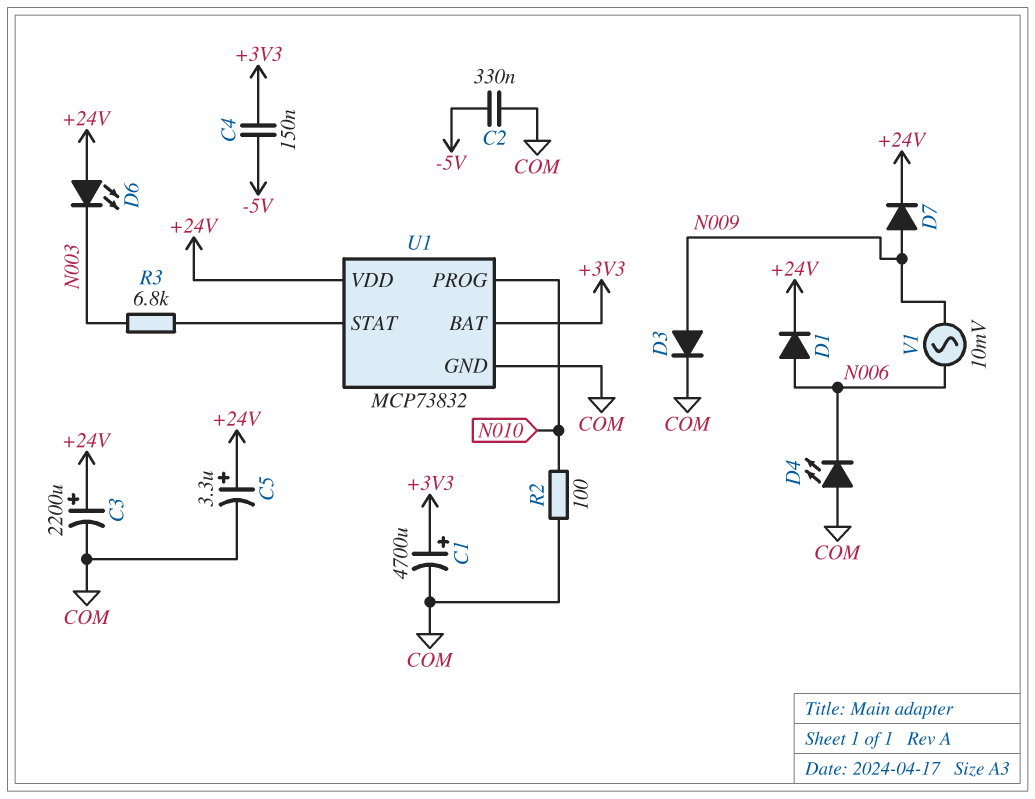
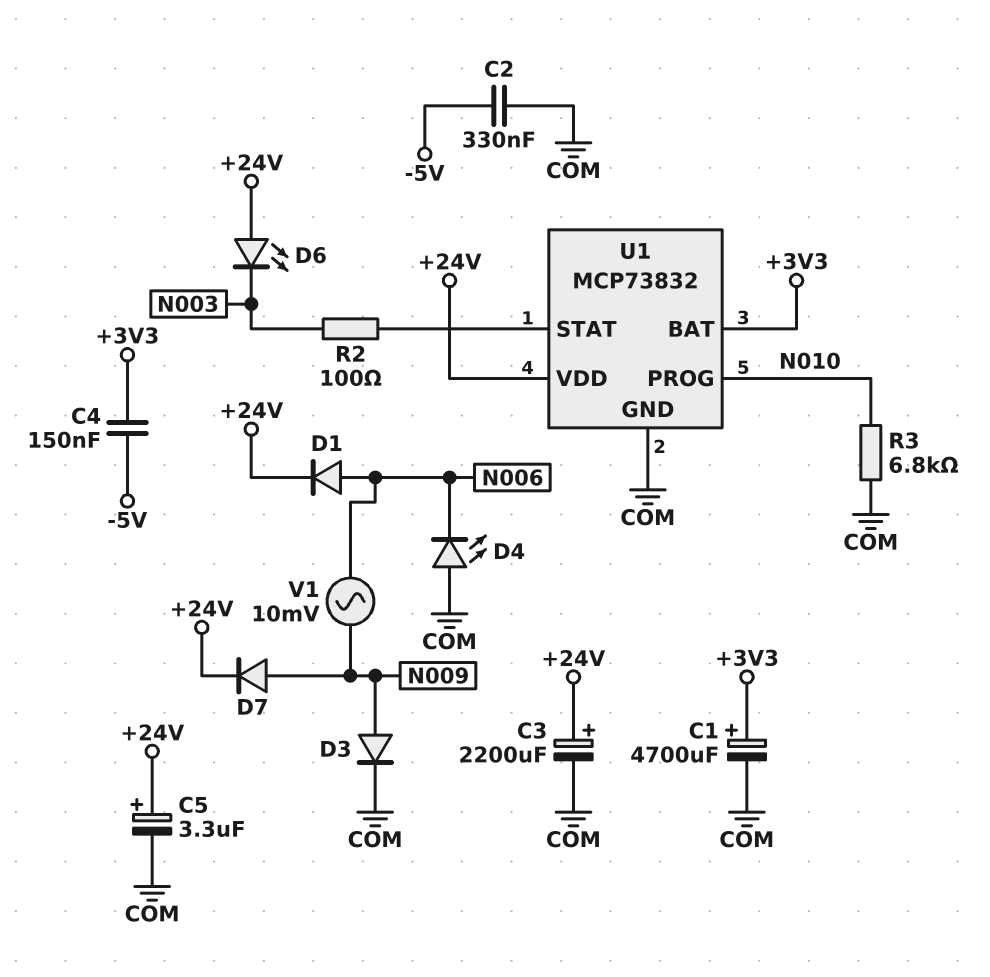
R2: 100 (COM, N010) -> 100 (N003, U1/STAT)
R3: 6.8k (N003, U1/STAT) -> 6.8k (COM, N010)

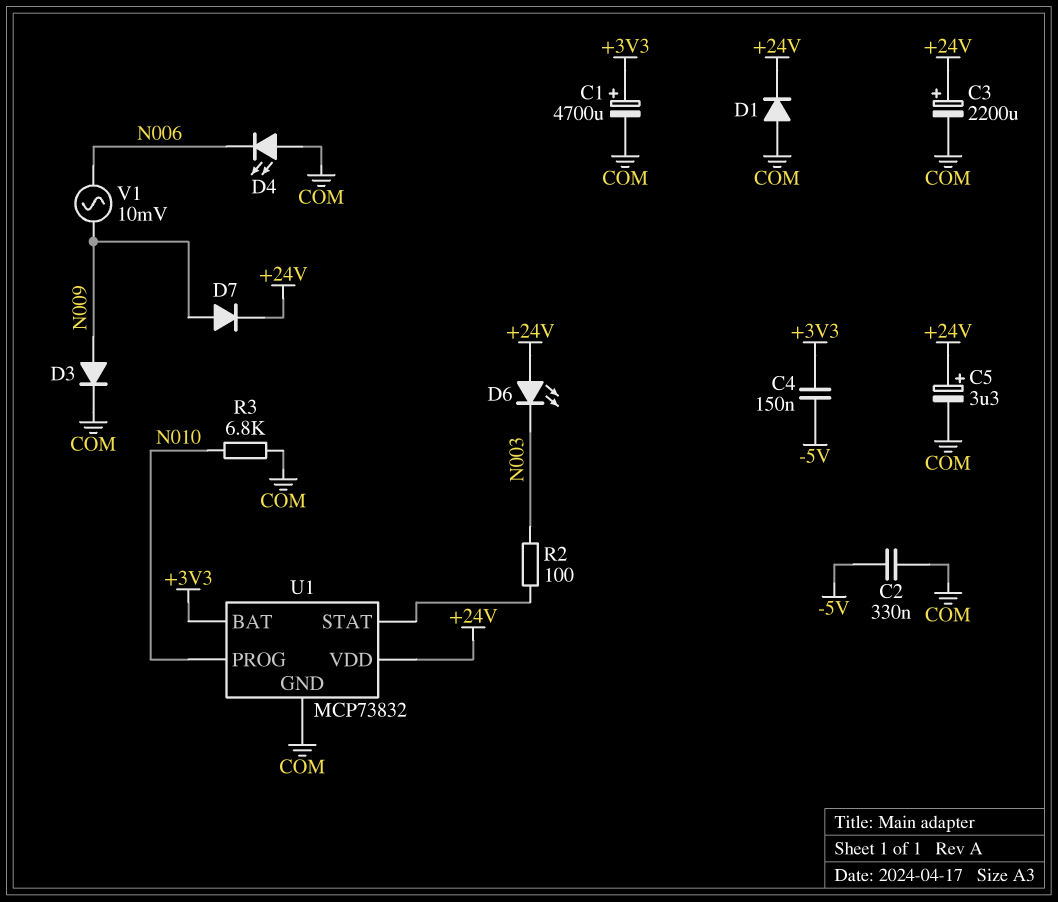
D1: diode (A N006, K +24V) -> diode (A COM, K +24V)

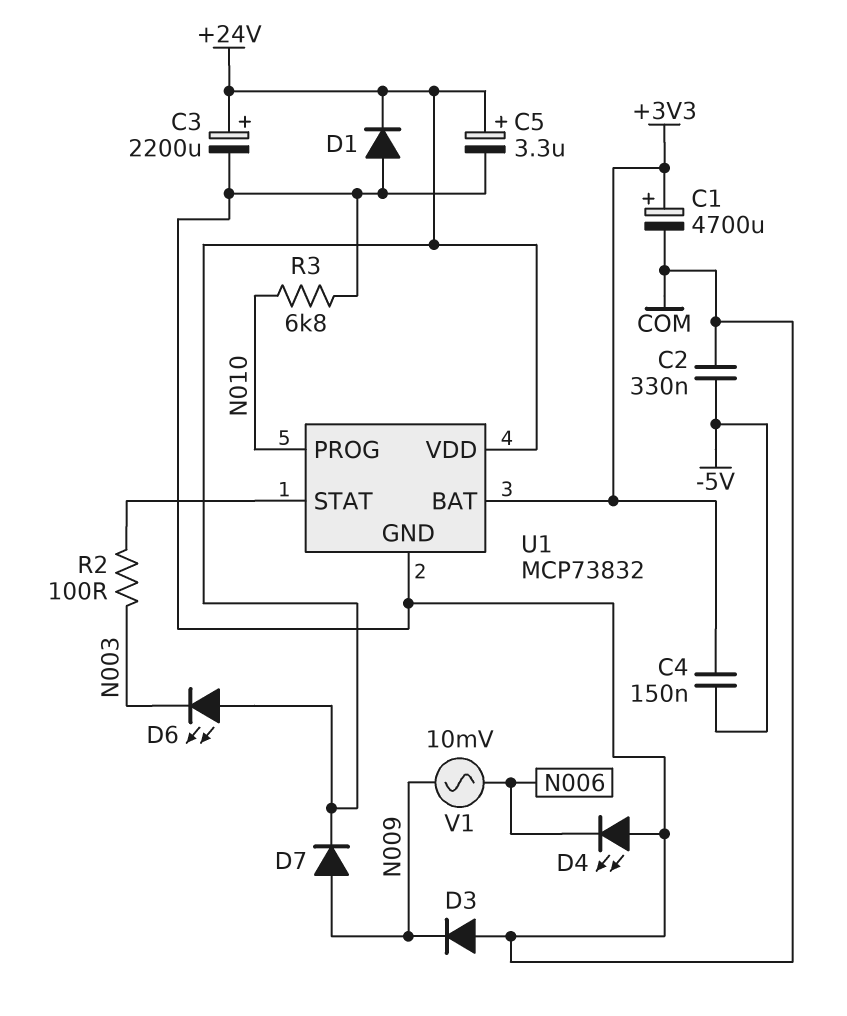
D3: diode (A N009, K COM) -> diode (A COM, K N009)

